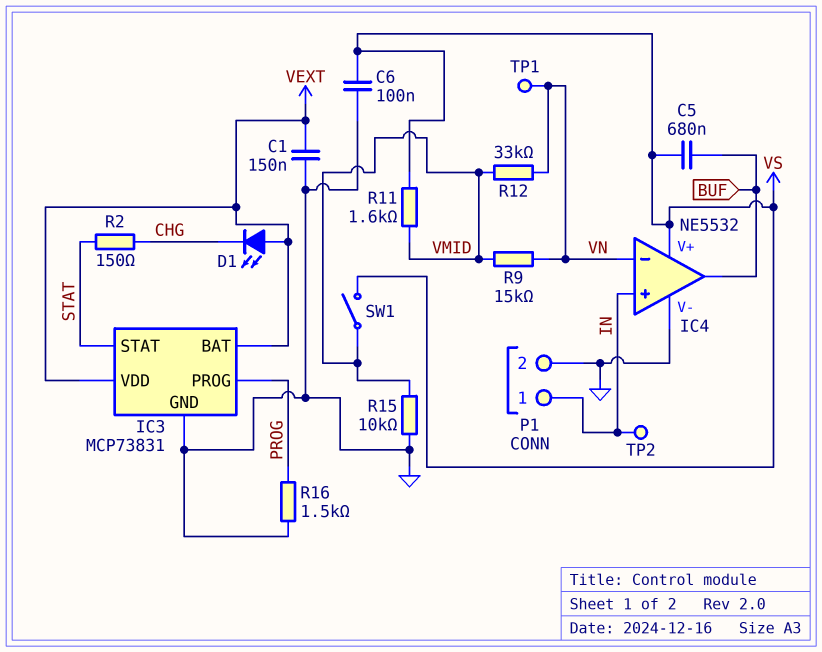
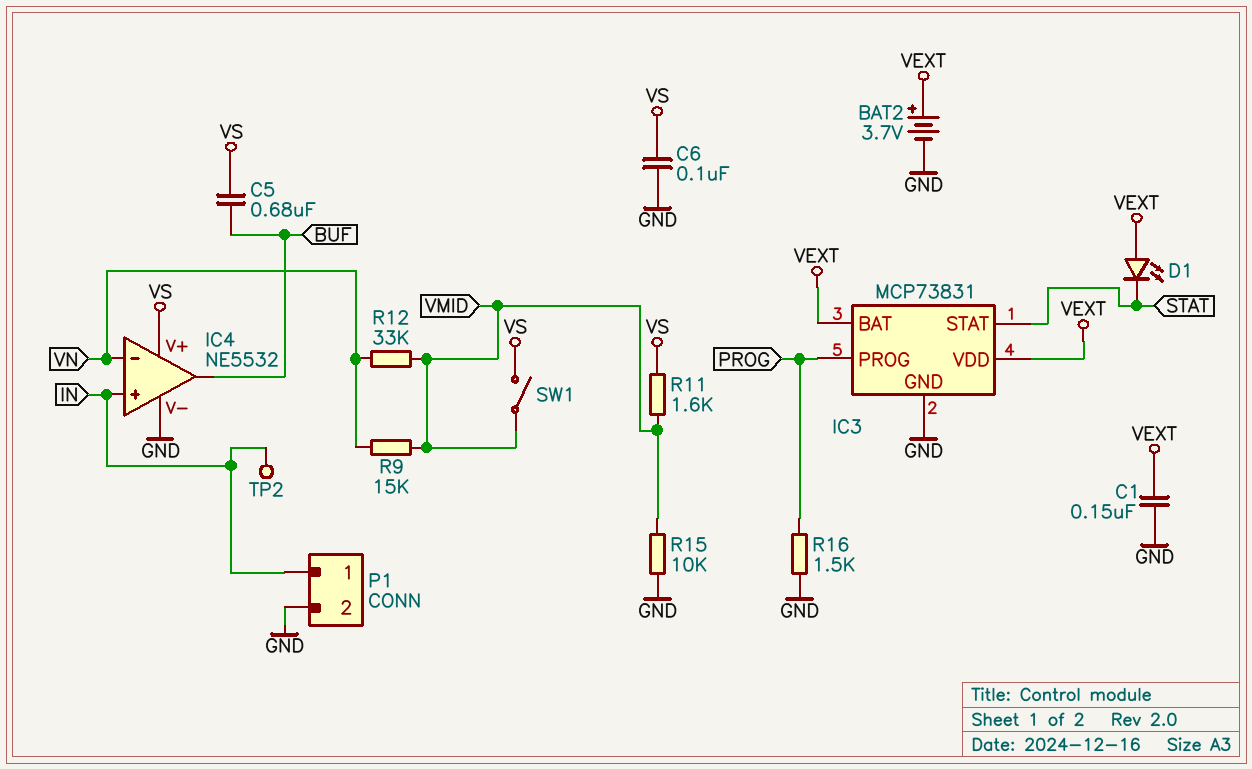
BAT2: none -> 3.7V (plus VEXT, minus GND)
D1: LED (A VEXT, K CHG) -> LED (A VEXT, K STAT)
R2: 150 (CHG, STAT) -> none
TP1: test point (VN) -> none

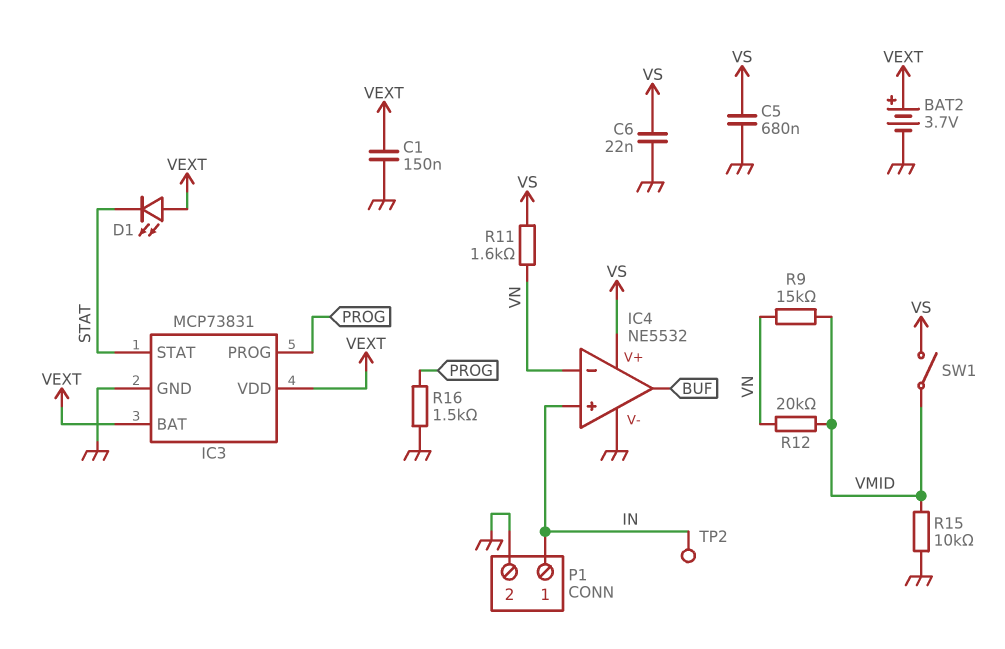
C5: 680nF (BUF, VS) -> 680nF (GND, VS)
C6: 100nF (GND, VS) -> 22nF (GND, VS)
R11: 1.6k (VMID, VS) -> 1.6k (VN, VS)
R12: 33k (VMID, VN) -> 20k (VMID, VN)

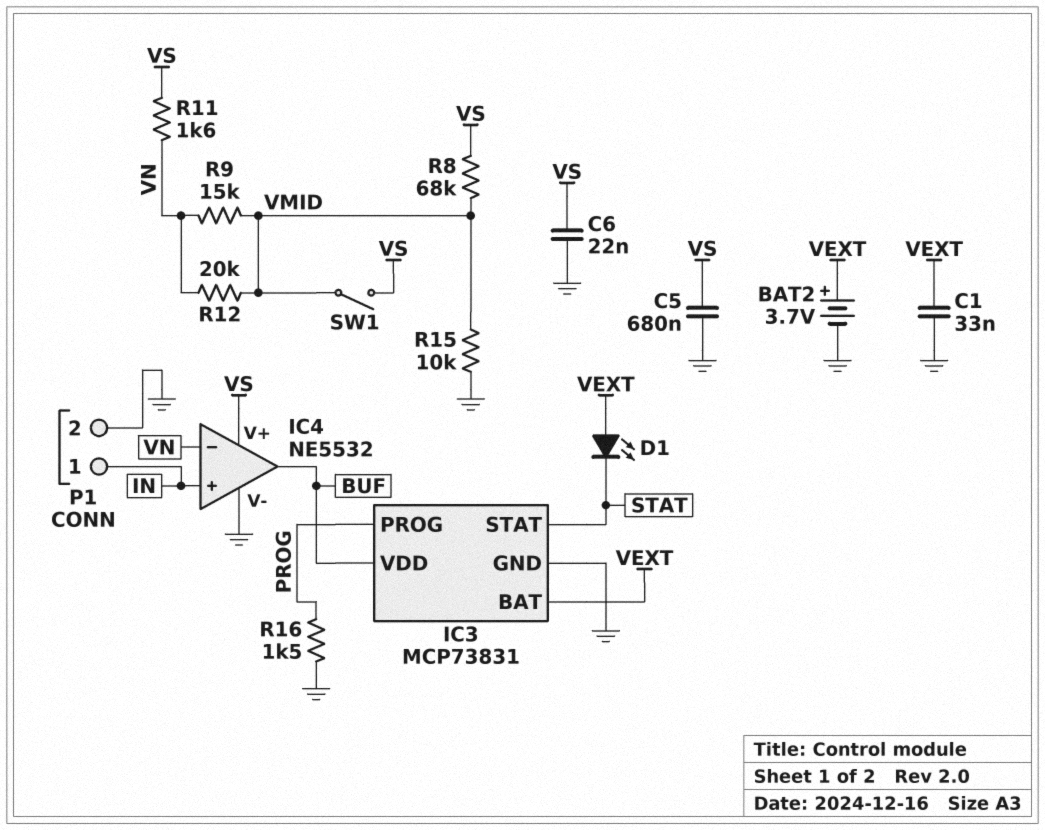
C1: 150nF (GND, VEXT) -> 33nF (GND, VEXT)
IC3 pin VDD: VEXT -> BUF
R8: none -> 68k (VMID, VS)
TP2: test point (IN) -> none

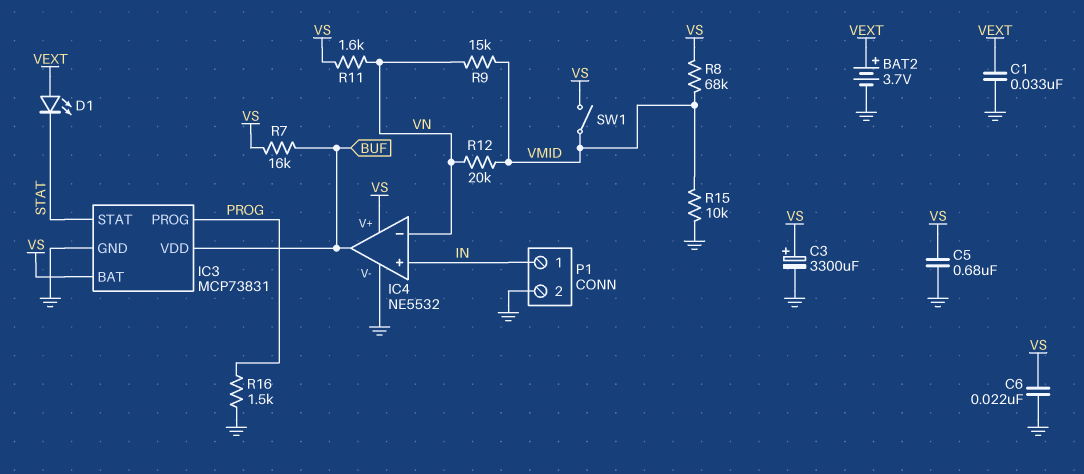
C3: none -> 3300uF (plus VS, minus GND)
IC3 pin BAT: VEXT -> VS
R7: none -> 16k (BUF, VS)

